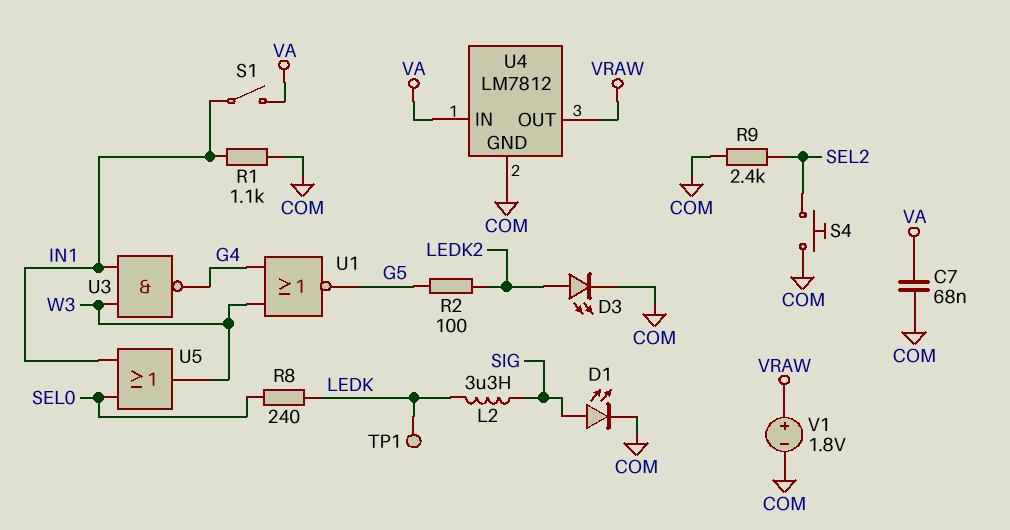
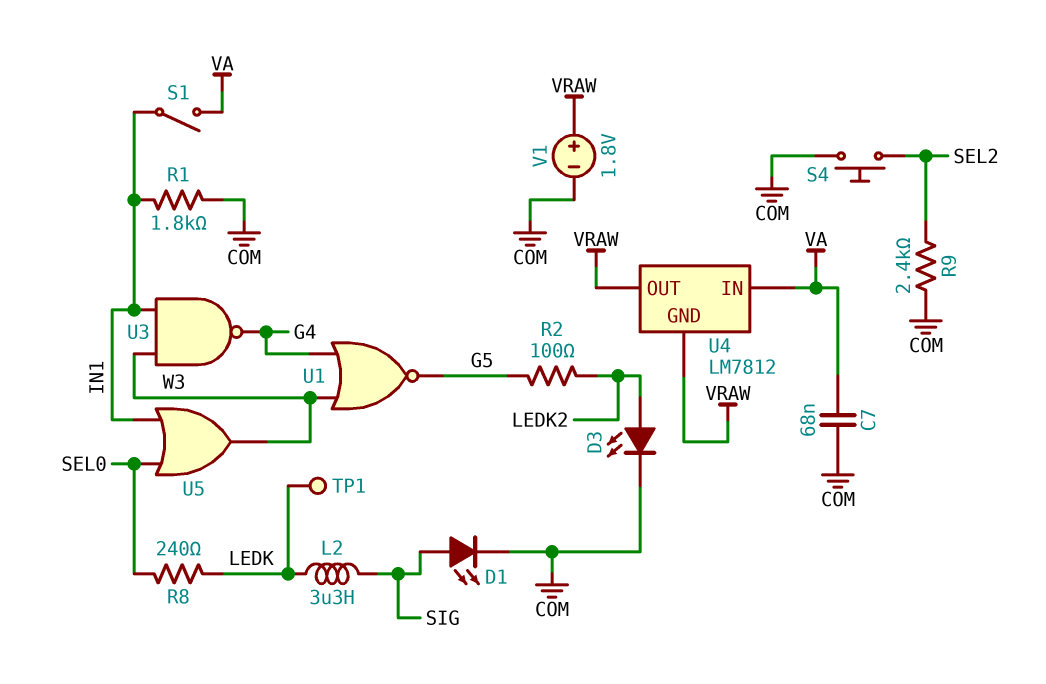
R1: 1.1k (COM, IN1) -> 1.8k (COM, IN1)
U4 pin GND: COM -> VRAW

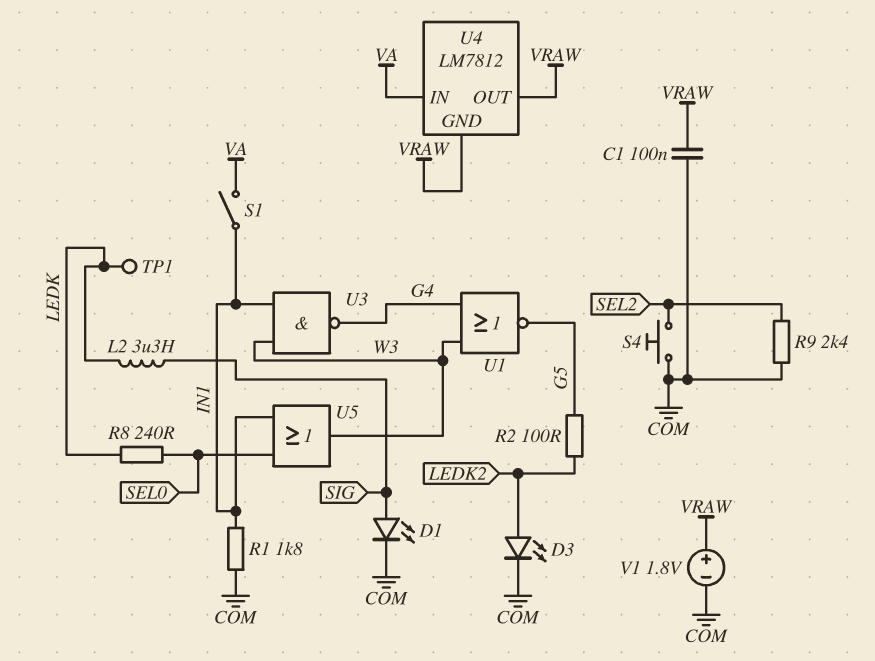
C1: none -> 100nF (COM, VRAW)
C7: 68nF (COM, VA) -> none

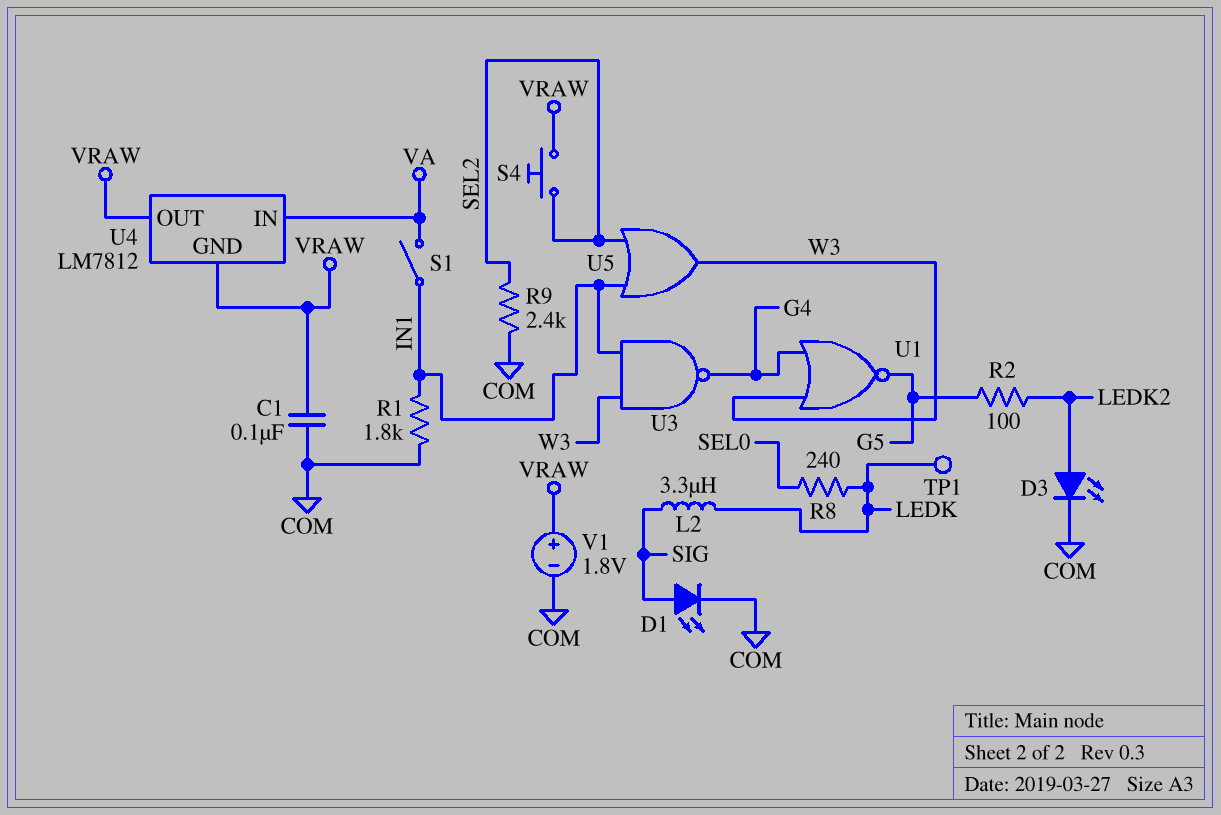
S4: button (COM, SEL2) -> button (SEL2, VRAW)
U5: OR (in IN1, in SEL0, out W3) -> OR (in IN1, in SEL2, out W3)

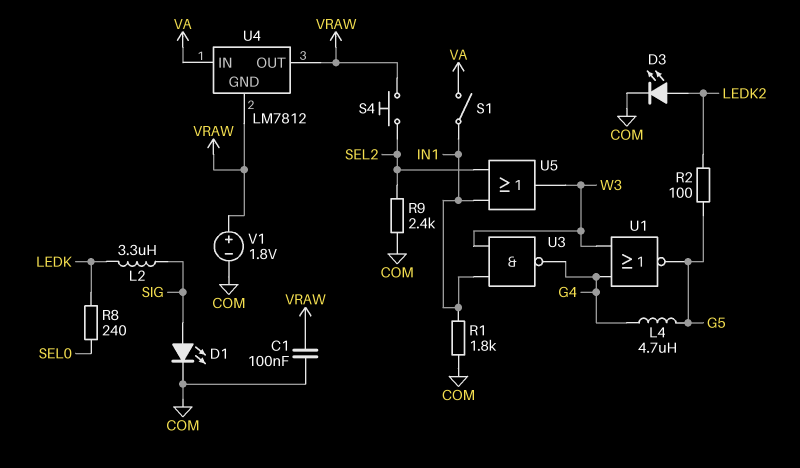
L4: none -> 4.7uH (G4, G5)
TP1: test point (LEDK) -> none

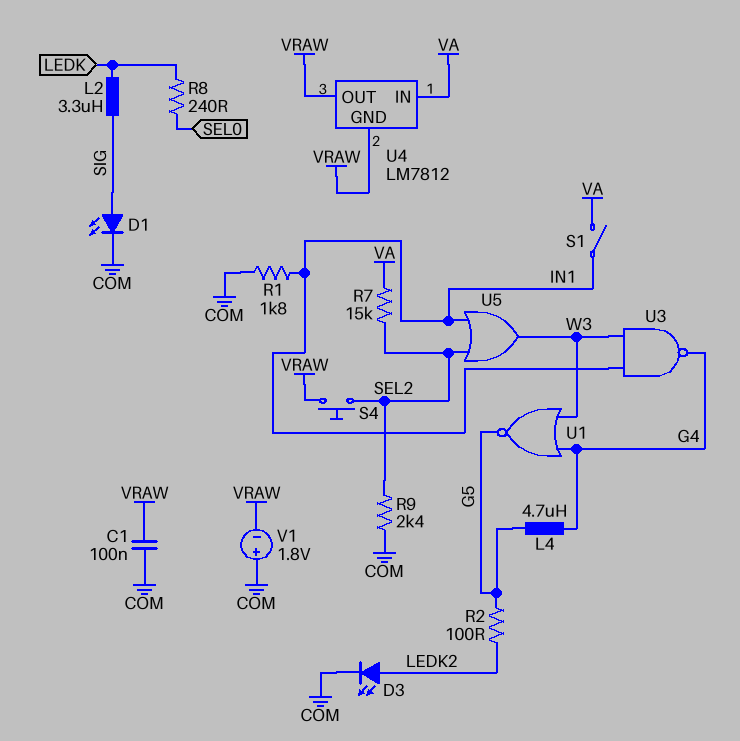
R7: none -> 15k (SEL2, VA)
V1: 1.8V (plus VRAW, minus COM) -> 1.8V (plus COM, minus VRAW)

